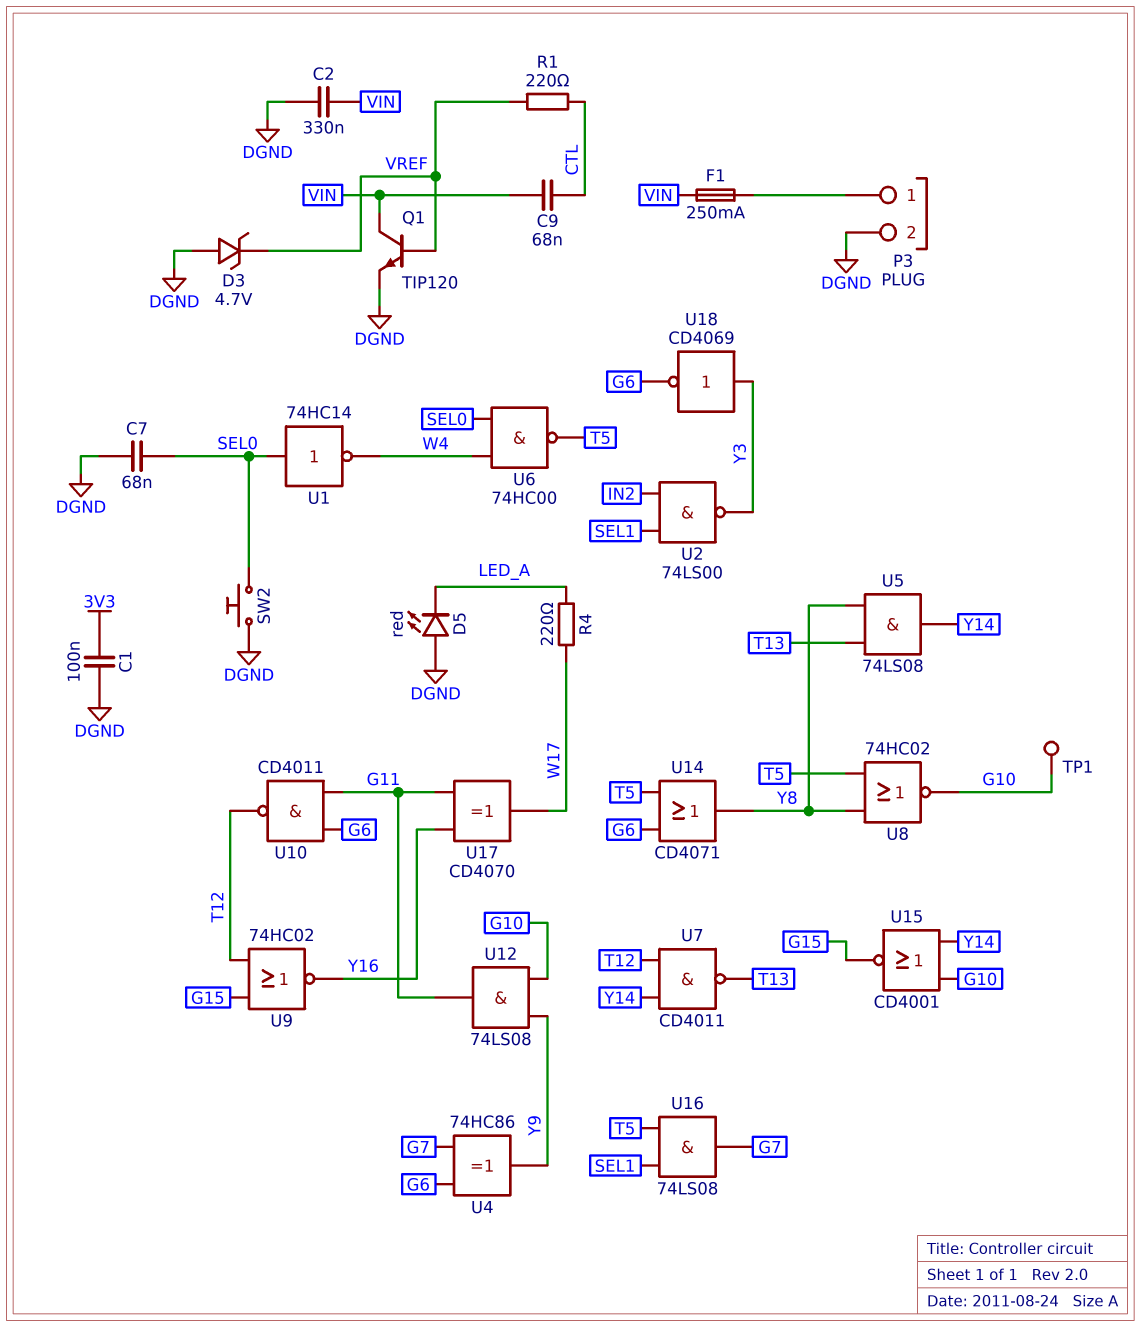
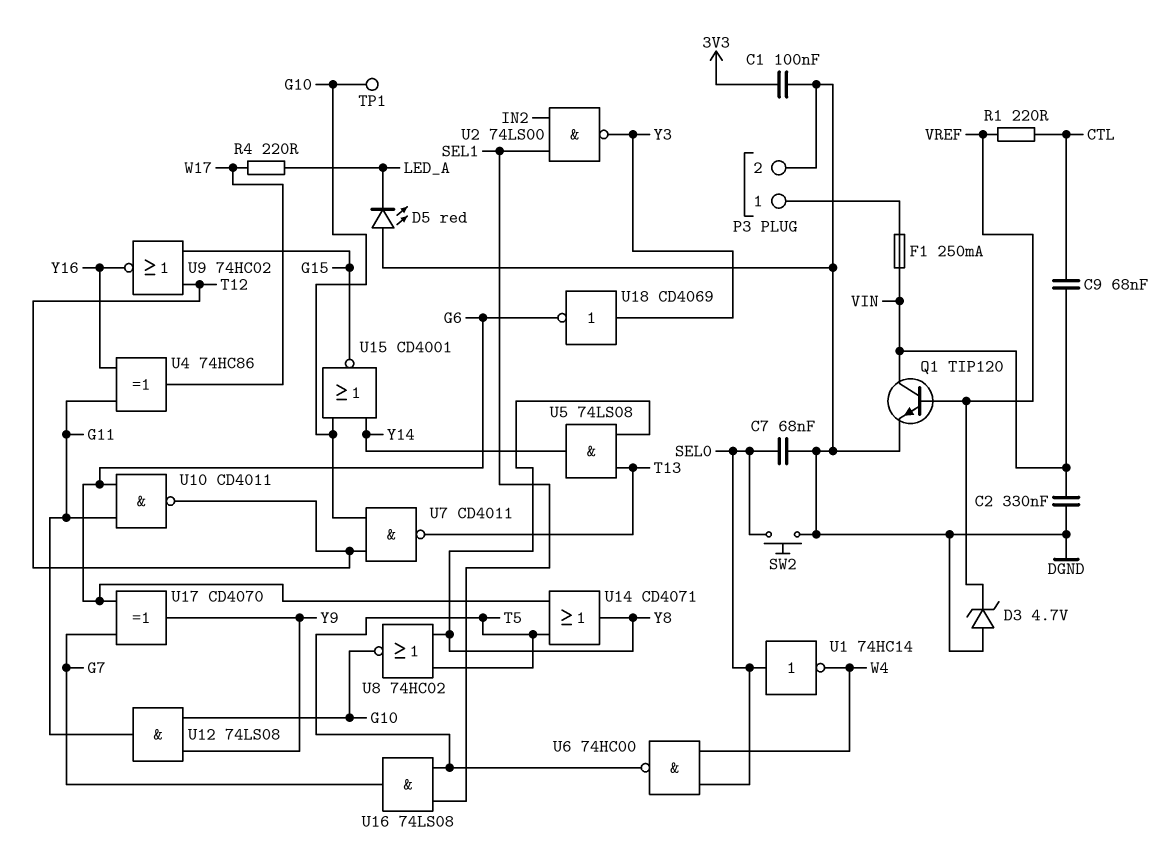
U4: XOR 74HC86 (in G6, in G7, out Y9) -> XOR 74HC86 (in G11, in Y16, out W17)
U7: NAND CD4011 (in T12, in Y14, out T13) -> NAND CD4011 (in G10, in T12, out T13)
U17: XOR CD4070 (in G11, in Y16, out W17) -> XOR CD4070 (in G6, in G7, out Y9)

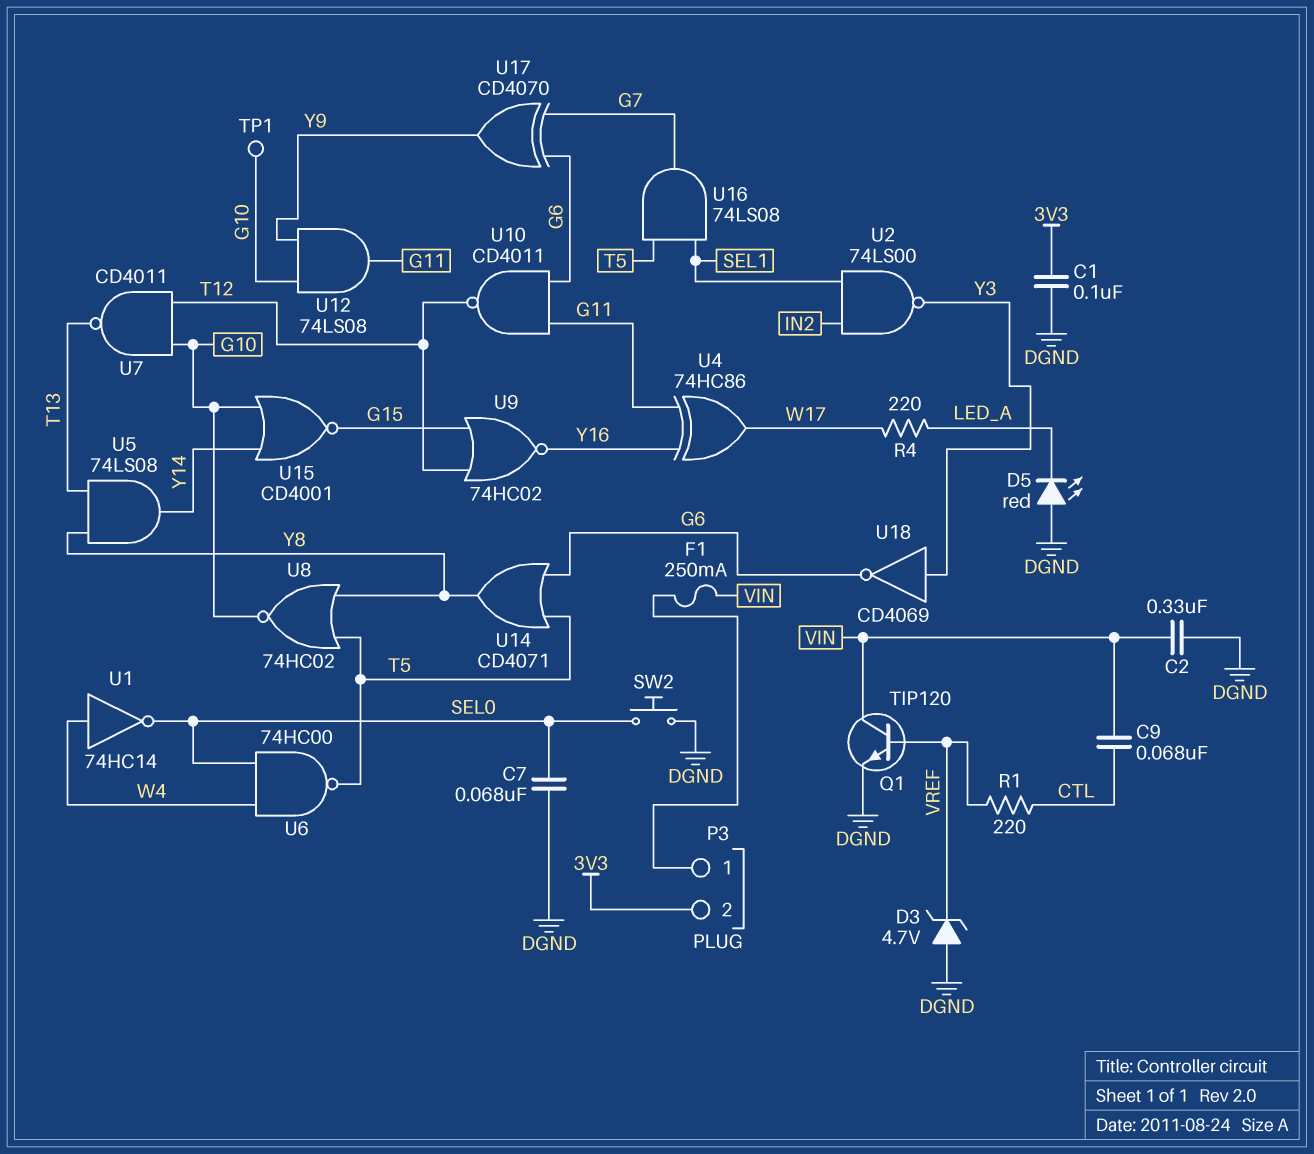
P3 pin 2: DGND -> 3V3
U1: NOT 74HC14 (in SEL0, out W4) -> NOT 74HC14 (in W4, out SEL0)

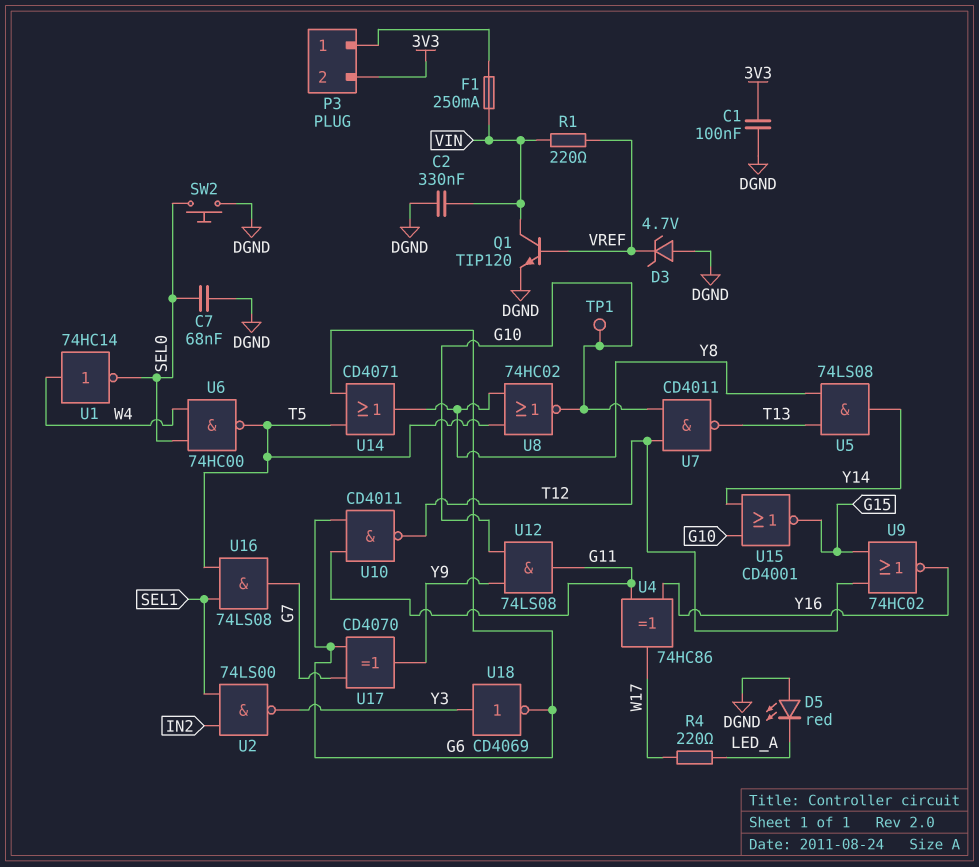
C9: 68nF (CTL, VIN) -> none
R1: 220 (CTL, VREF) -> 220 (VIN, VREF)

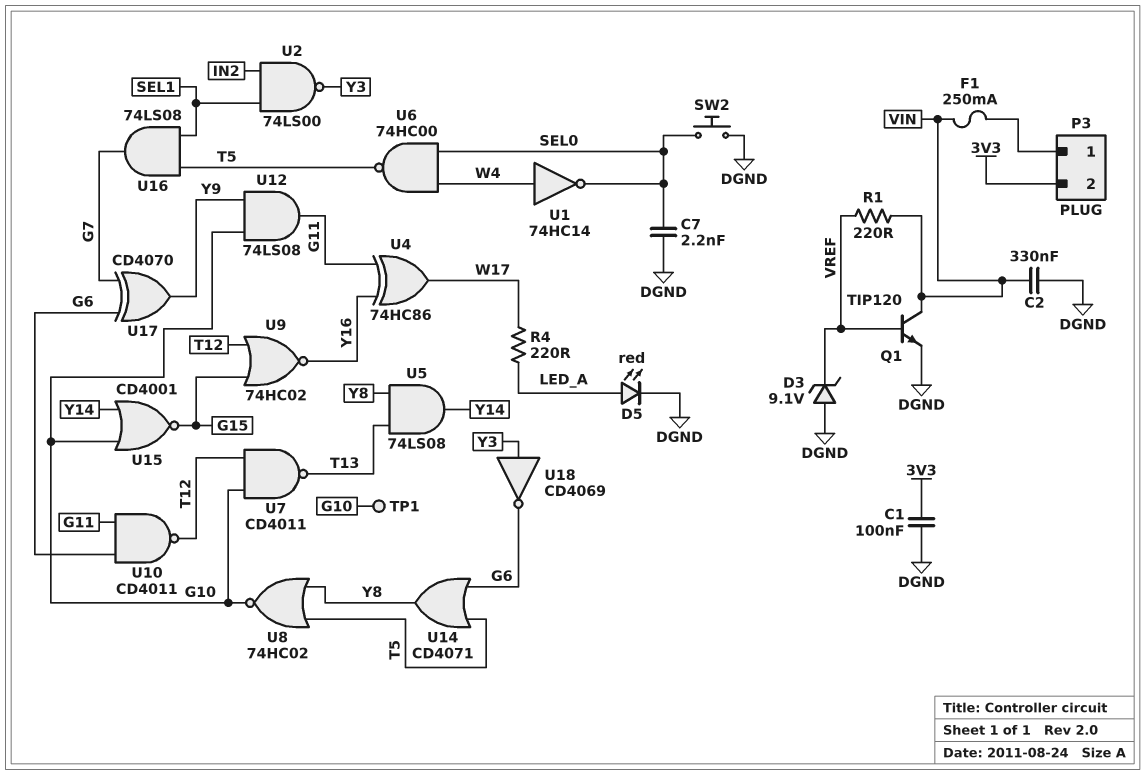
C7: 68nF (DGND, SEL0) -> 2.2nF (DGND, SEL0)
D3: zener 4.7V (A DGND, K VREF) -> zener 9.1V (A DGND, K VREF)
D5: LED red (A DGND, K LED_A) -> LED red (A LED_A, K DGND)

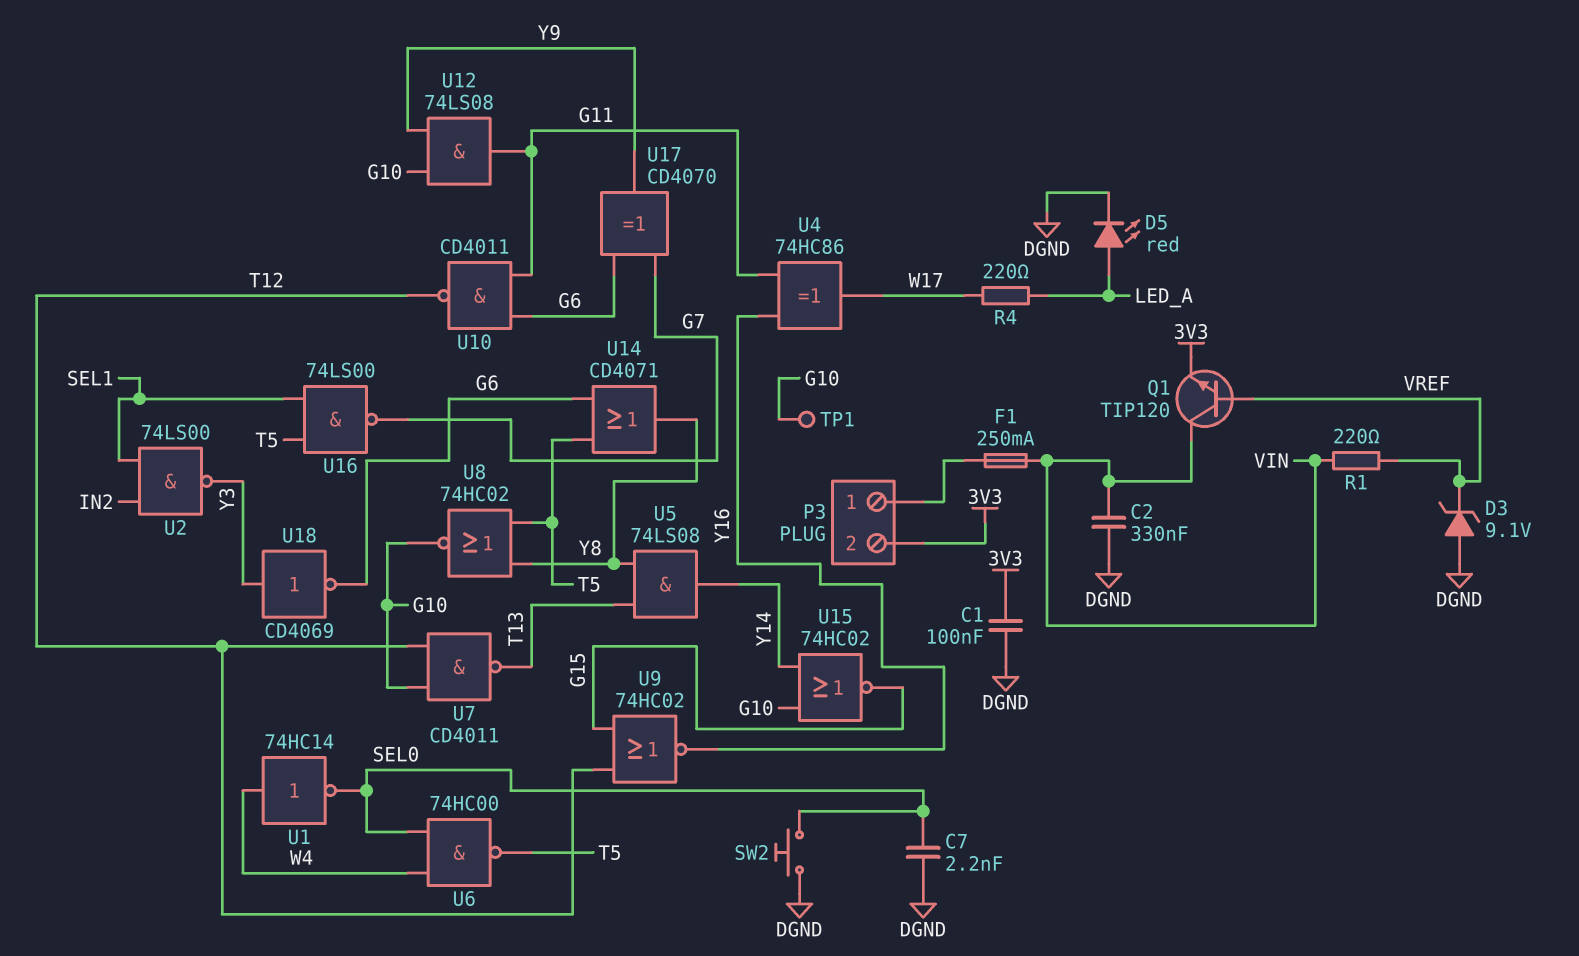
Q1: NPN TIP120 (B VREF, C VIN, E DGND) -> NPN TIP120 (B VREF, C VIN, E 3V3)
U15: NOR CD4001 (in G10, in Y14, out G15) -> NOR 74HC02 (in G10, in Y14, out G15)
U16: AND 74LS08 (in SEL1, in T5, out G7) -> NAND 74LS00 (in SEL1, in T5, out G7)

